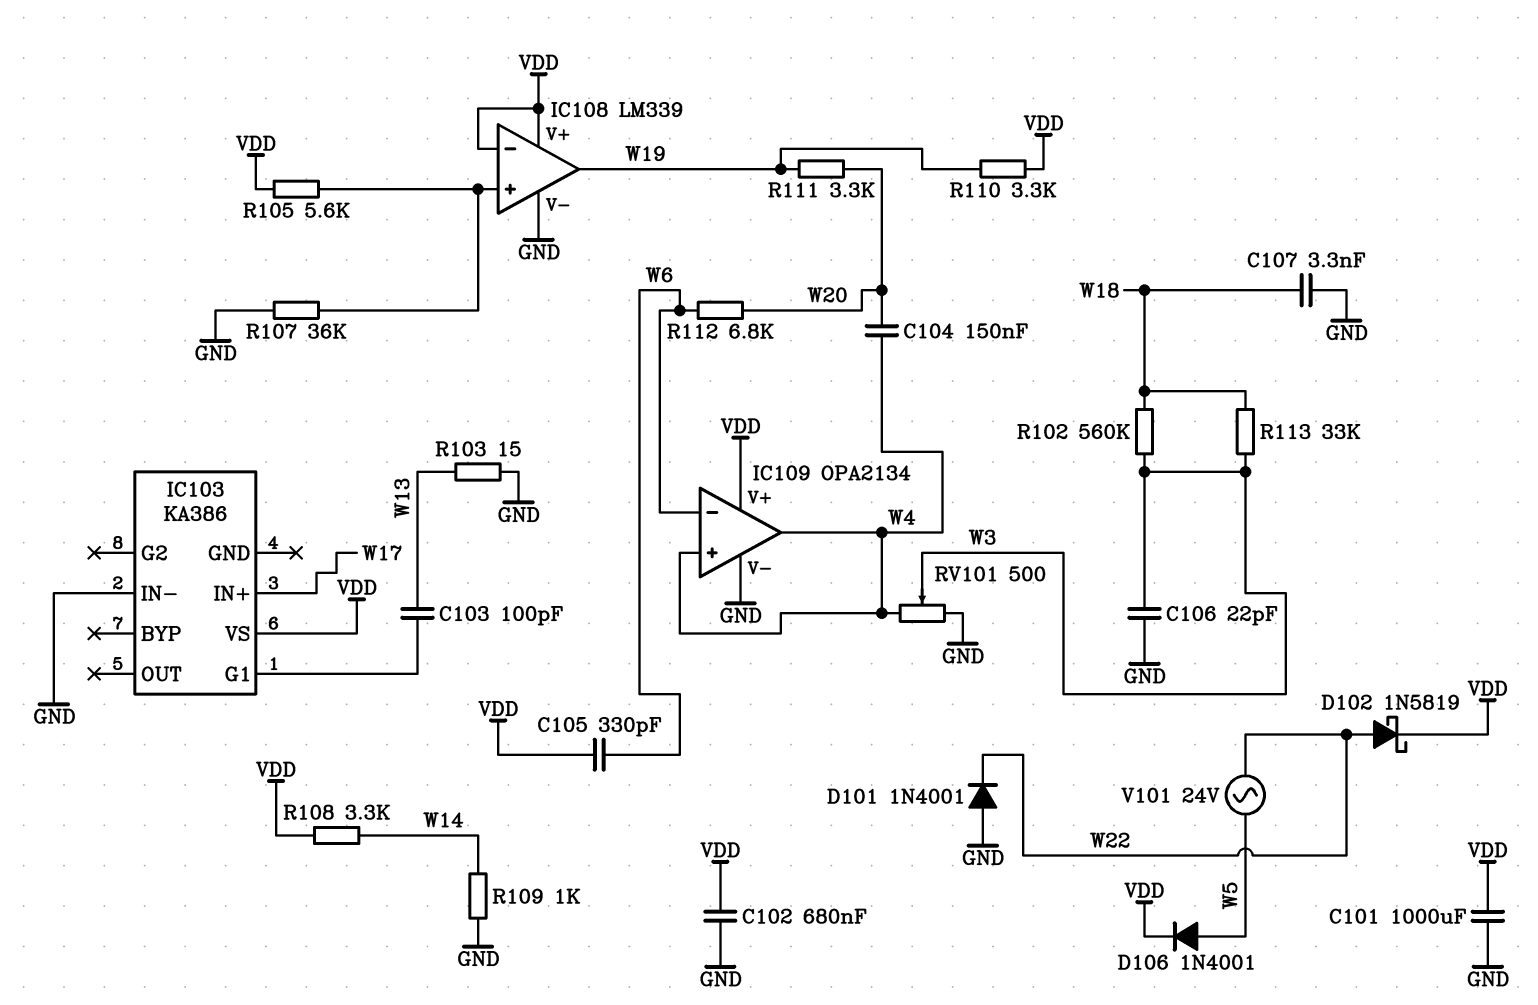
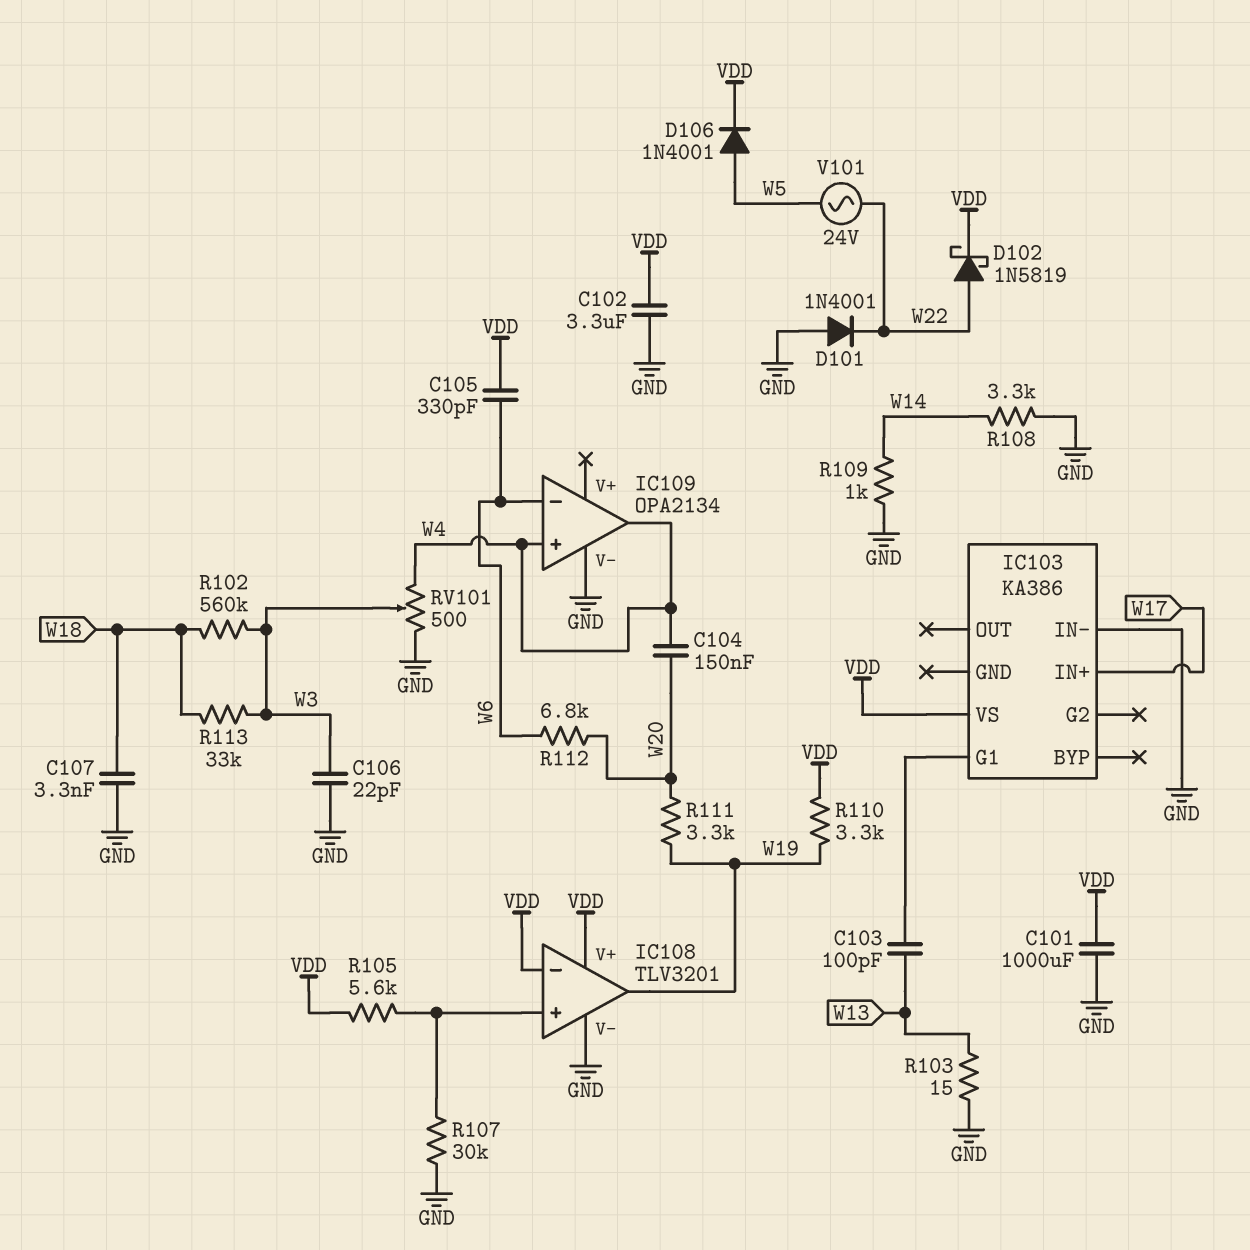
C102: 680nF (GND, VDD) -> 3.3uF (GND, VDD)
IC108: LM339 -> TLV3201
IC109 pin V+: VDD -> none
R107: 36k (GND, IC108/in+) -> 30k (GND, IC108/in+)
R108: 3.3k (VDD, W14) -> 3.3k (GND, W14)

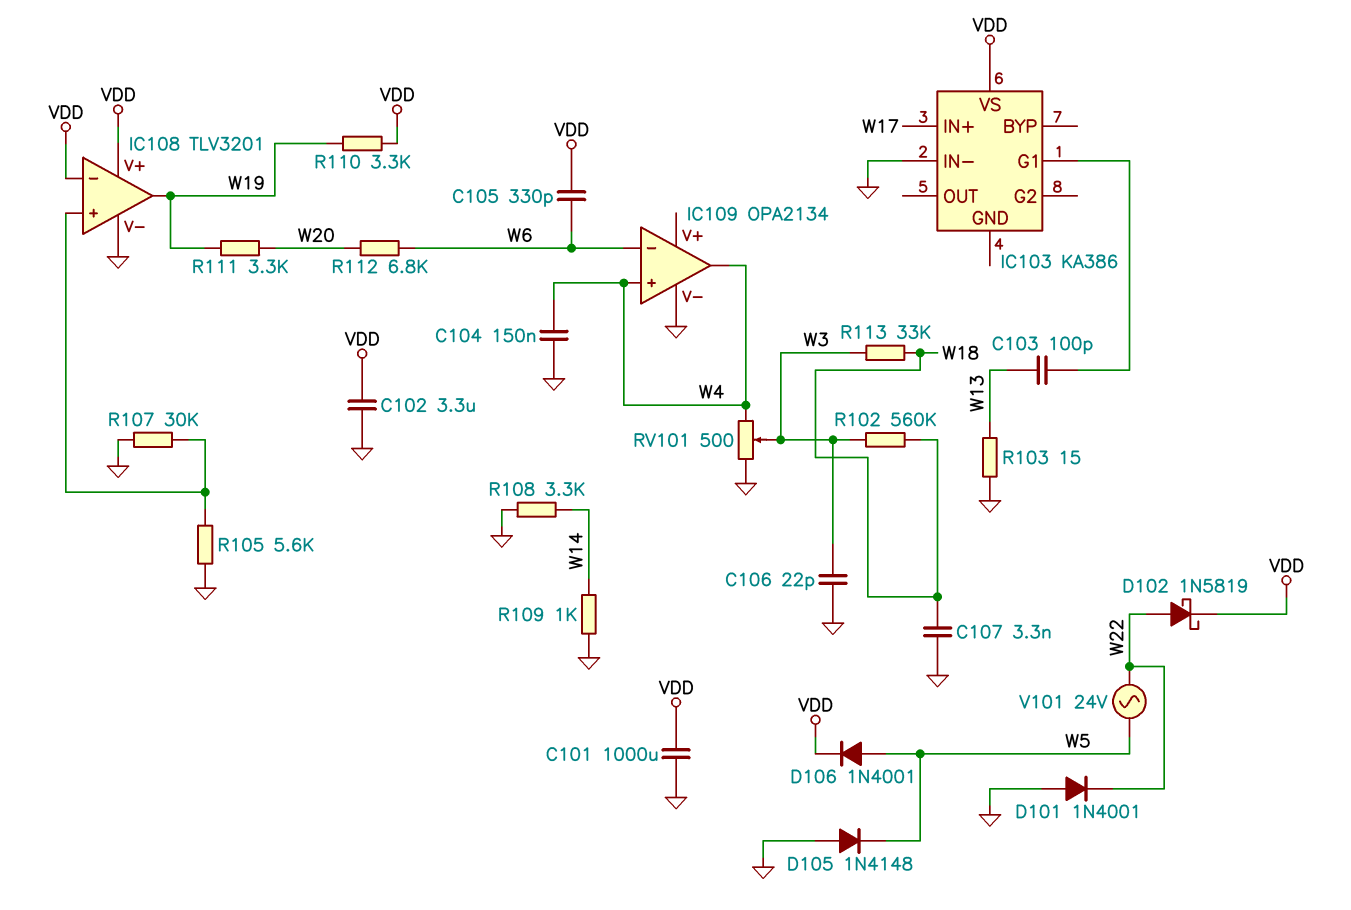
C104: 150nF (W4, W20) -> 150nF (GND, W4)
D105: none -> diode 1N4148 (A GND, K W5)
R105: 5.6k (IC108/in+, VDD) -> 5.6k (GND, IC108/in+)

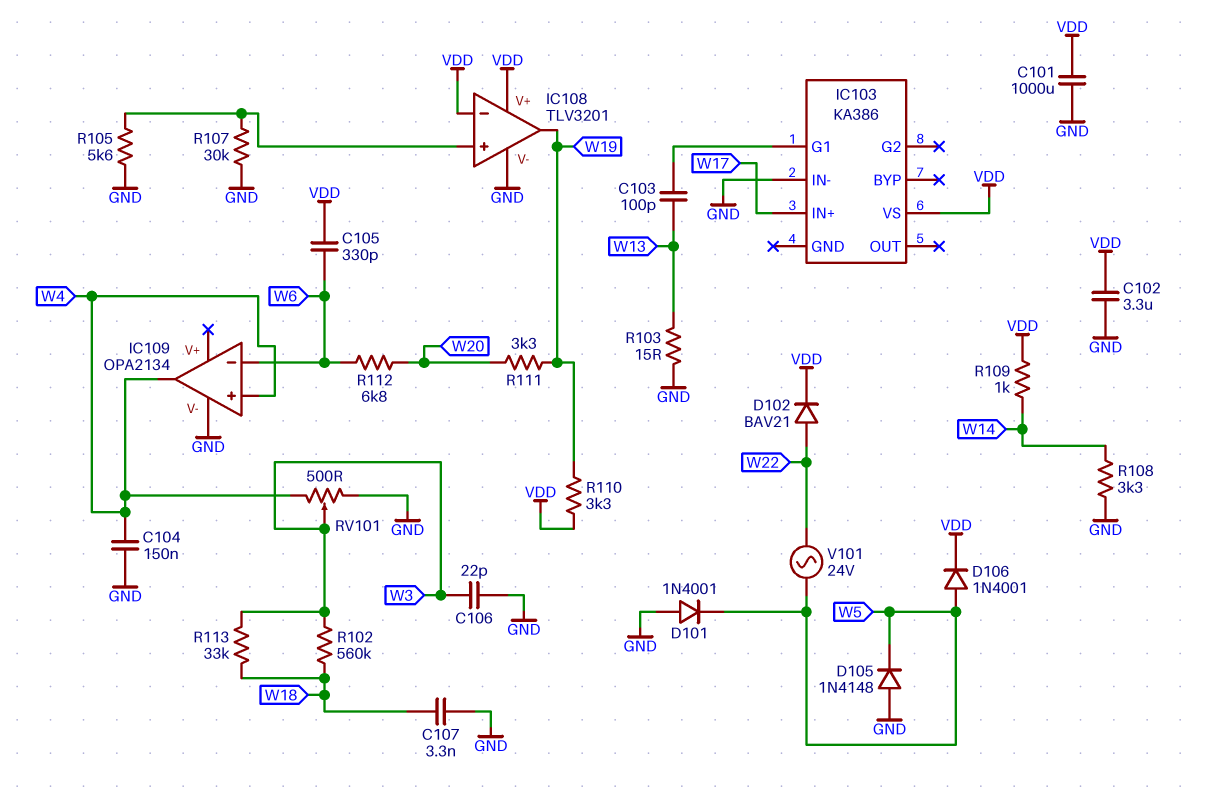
D101: diode 1N4001 (A GND, K W22) -> diode 1N4001 (A GND, K W5)
D102: schottky 1N5819 (A W22, K VDD) -> diode BAV21 (A W22, K VDD)
R109: 1k (GND, W14) -> 1k (VDD, W14)

